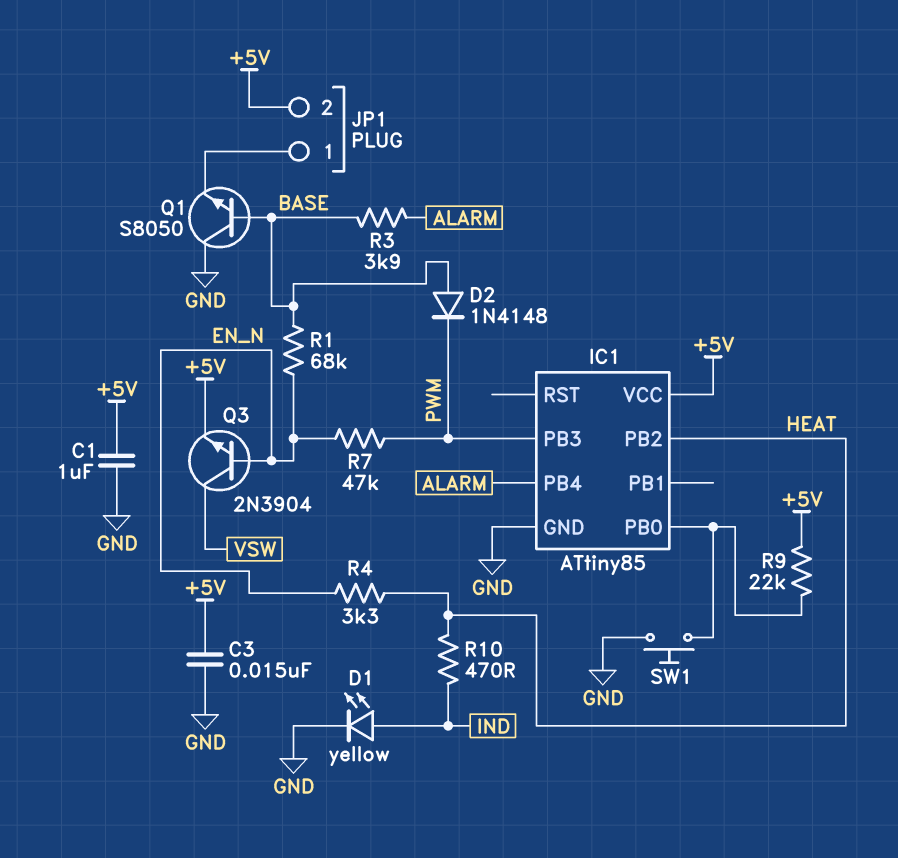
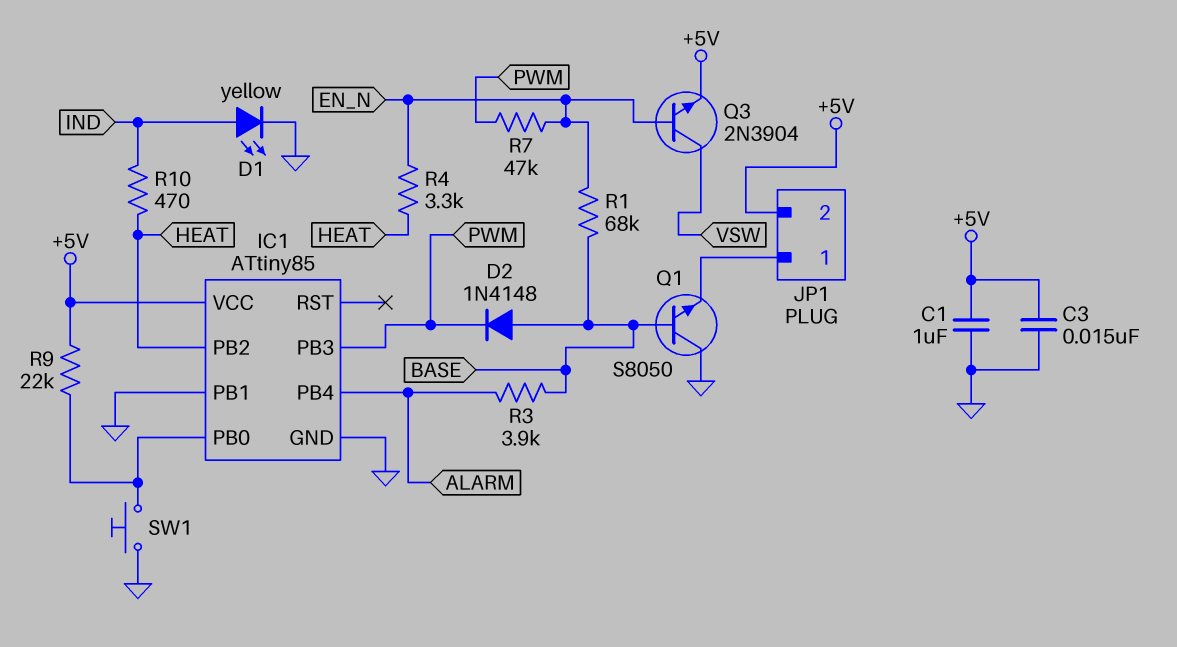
IC1 pin PB1: none -> GND

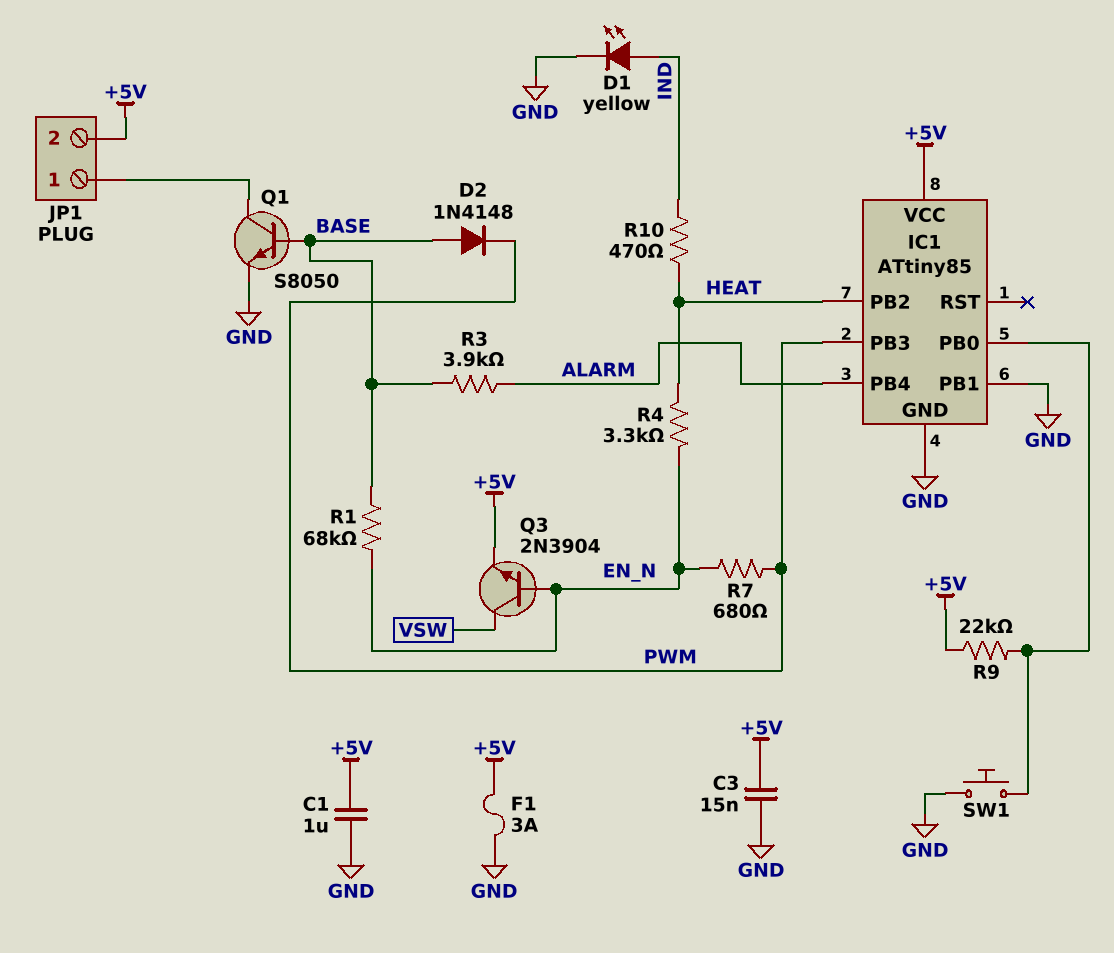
F1: none -> 3A (+5V, GND)
Q1: NPN S8050 (B BASE, C GND, E JP1/1) -> NPN S8050 (B BASE, C JP1/1, E GND)
R7: 47k (EN_N, PWM) -> 680 (EN_N, PWM)

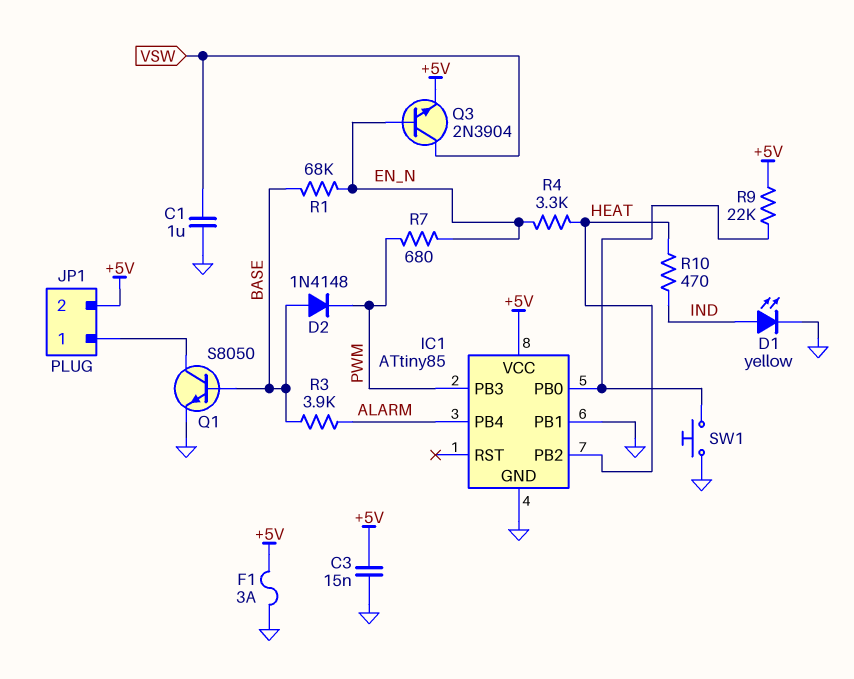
C1: 1uF (+5V, GND) -> 1uF (GND, VSW)

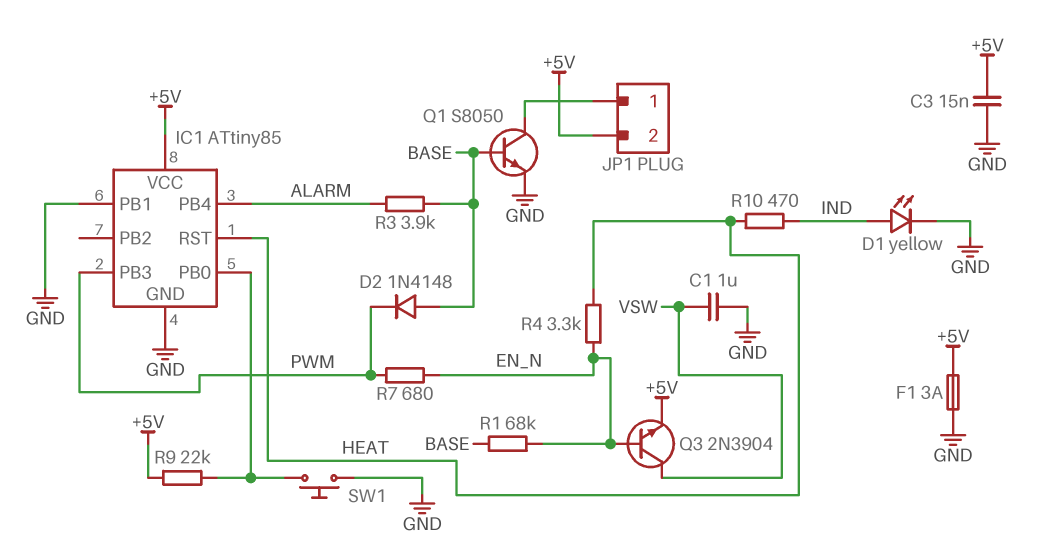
IC1 pin PB2: HEAT -> none
IC1 pin RST: none -> HEAT

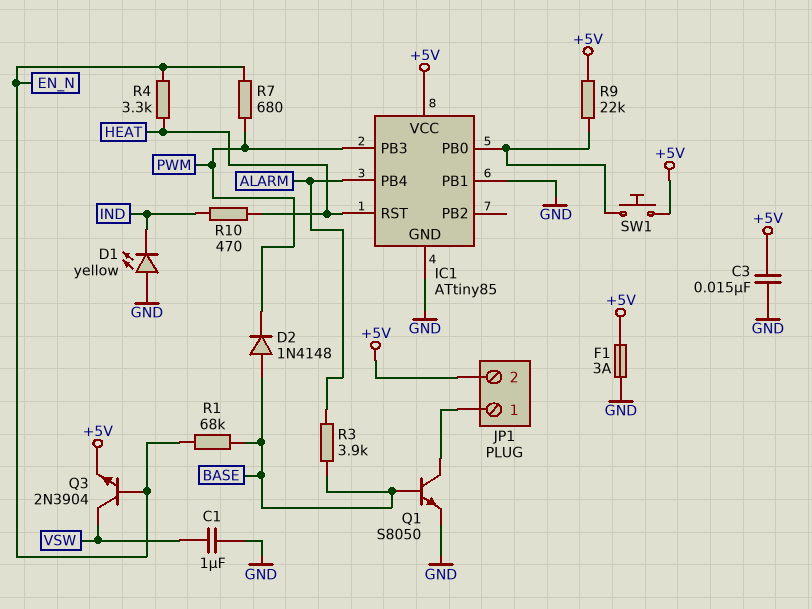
D1: LED yellow (A IND, K GND) -> LED yellow (A GND, K IND)
SW1: button (GND, IC1/PB0) -> button (+5V, IC1/PB0)

